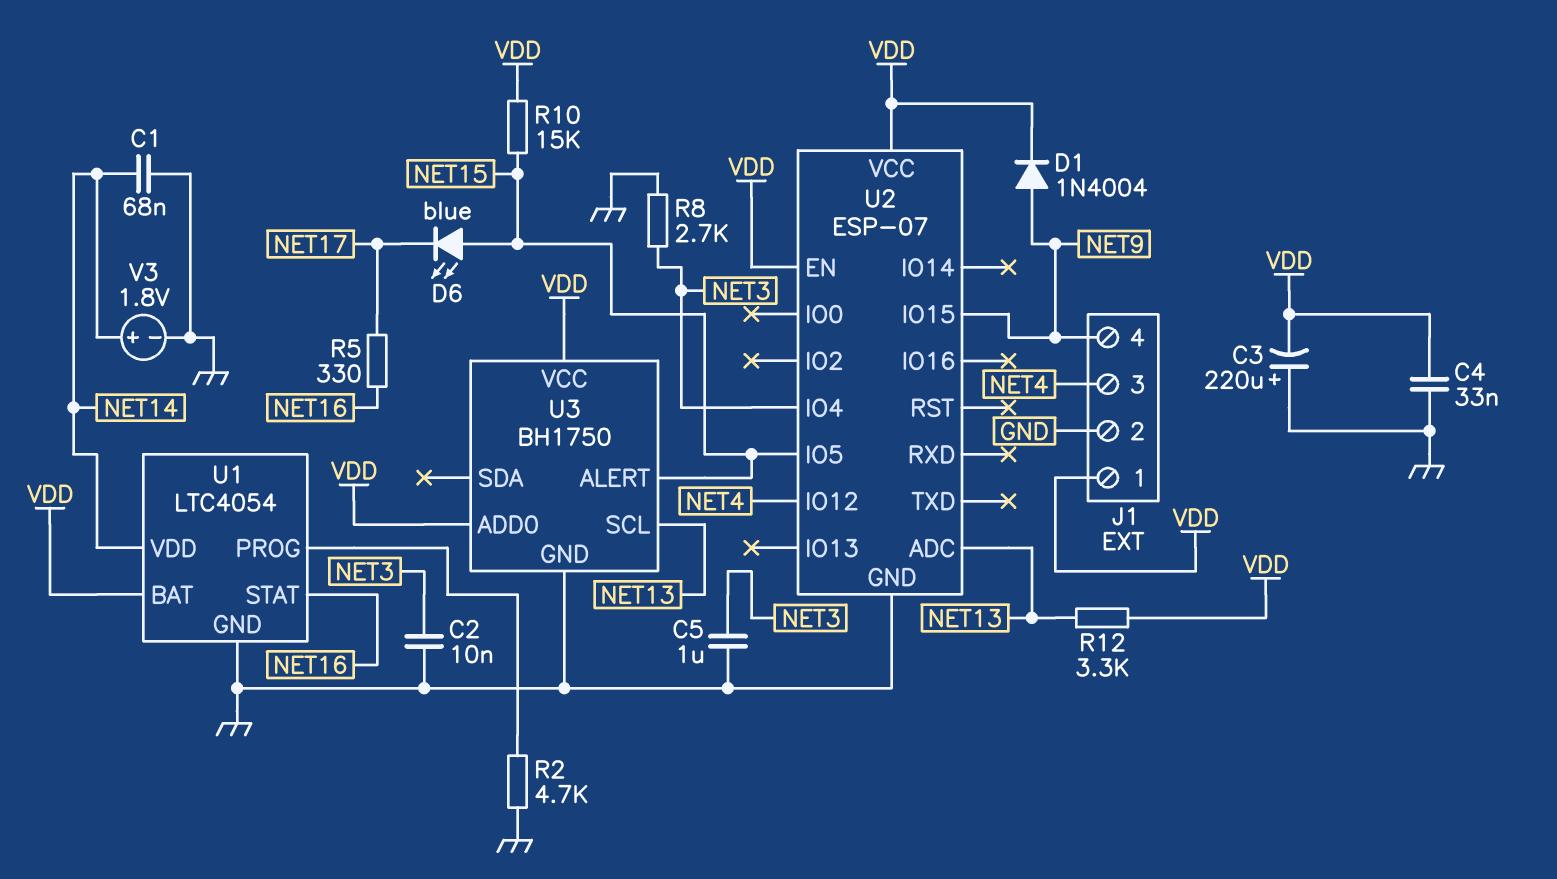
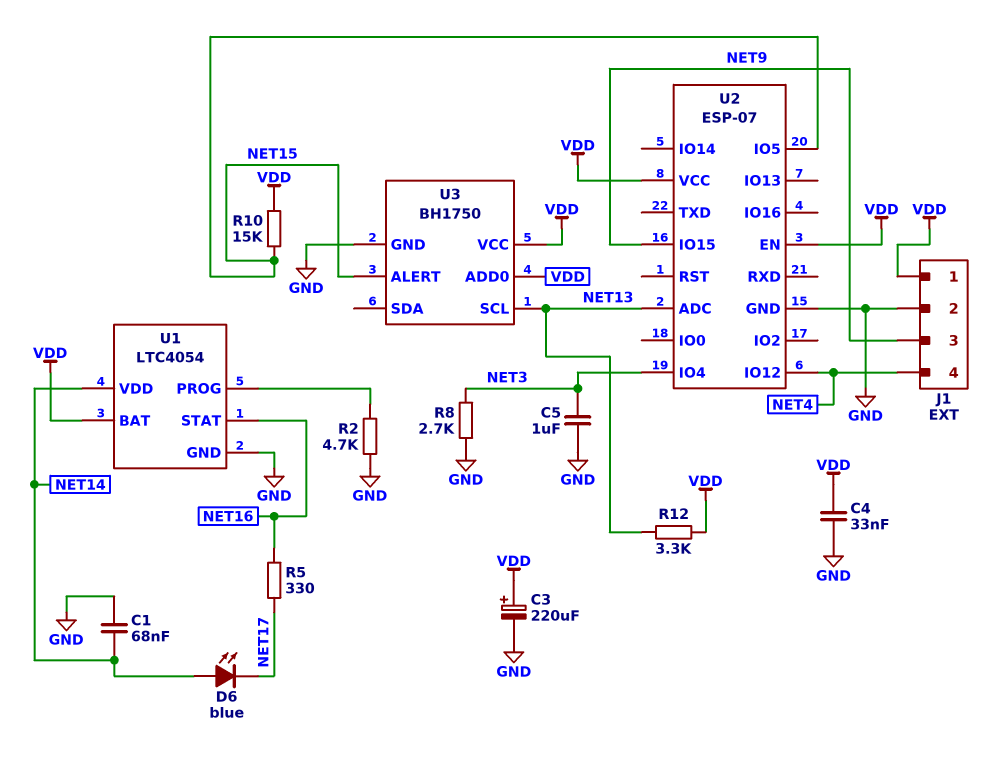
C2: 10nF (GND, NET3) -> none
C3: 220uF (plus GND, minus VDD) -> 220uF (plus VDD, minus GND)
D1: diode 1N4004 (A NET9, K VDD) -> none
D6: LED blue (A NET15, K NET17) -> LED blue (A NET14, K NET17)
J1 pin 3: NET4 -> NET9
J1 pin 4: NET9 -> NET4
V3: 1.8V (plus NET14, minus GND) -> none

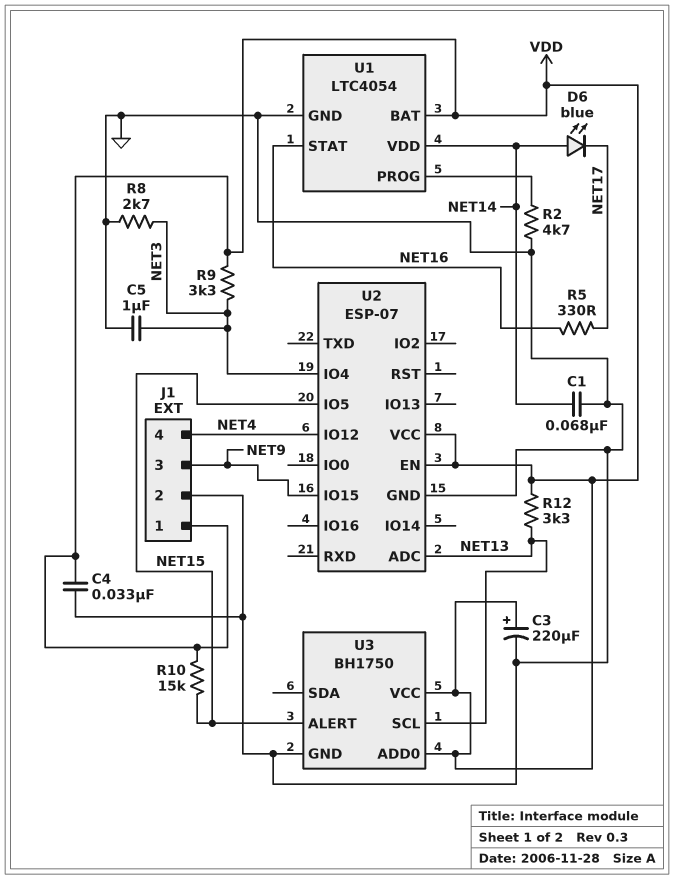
R9: none -> 3.3k (NET3, VDD)

